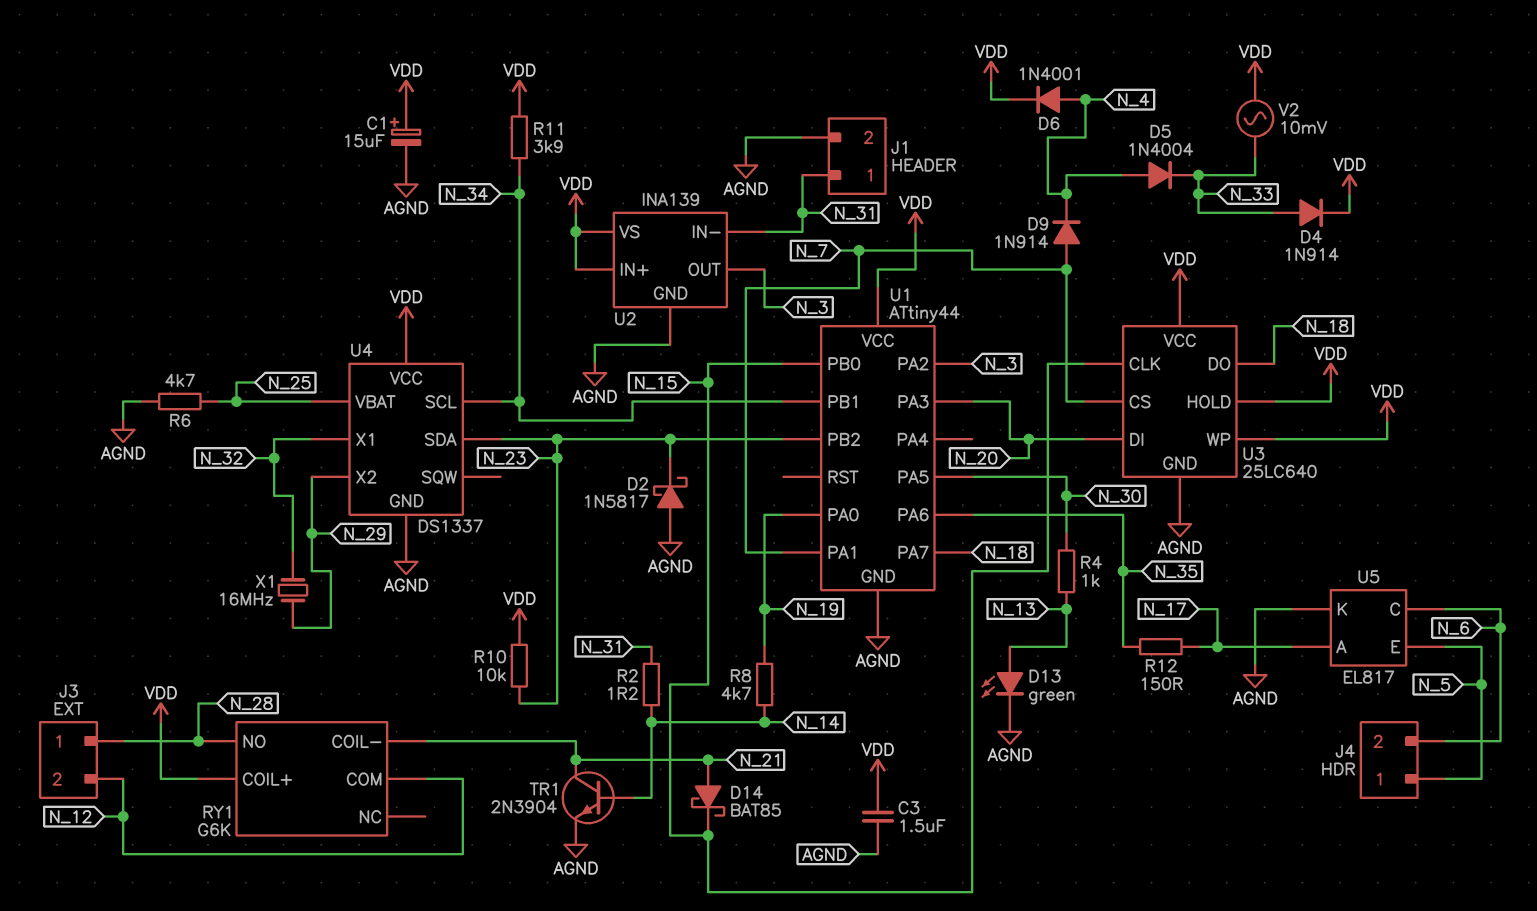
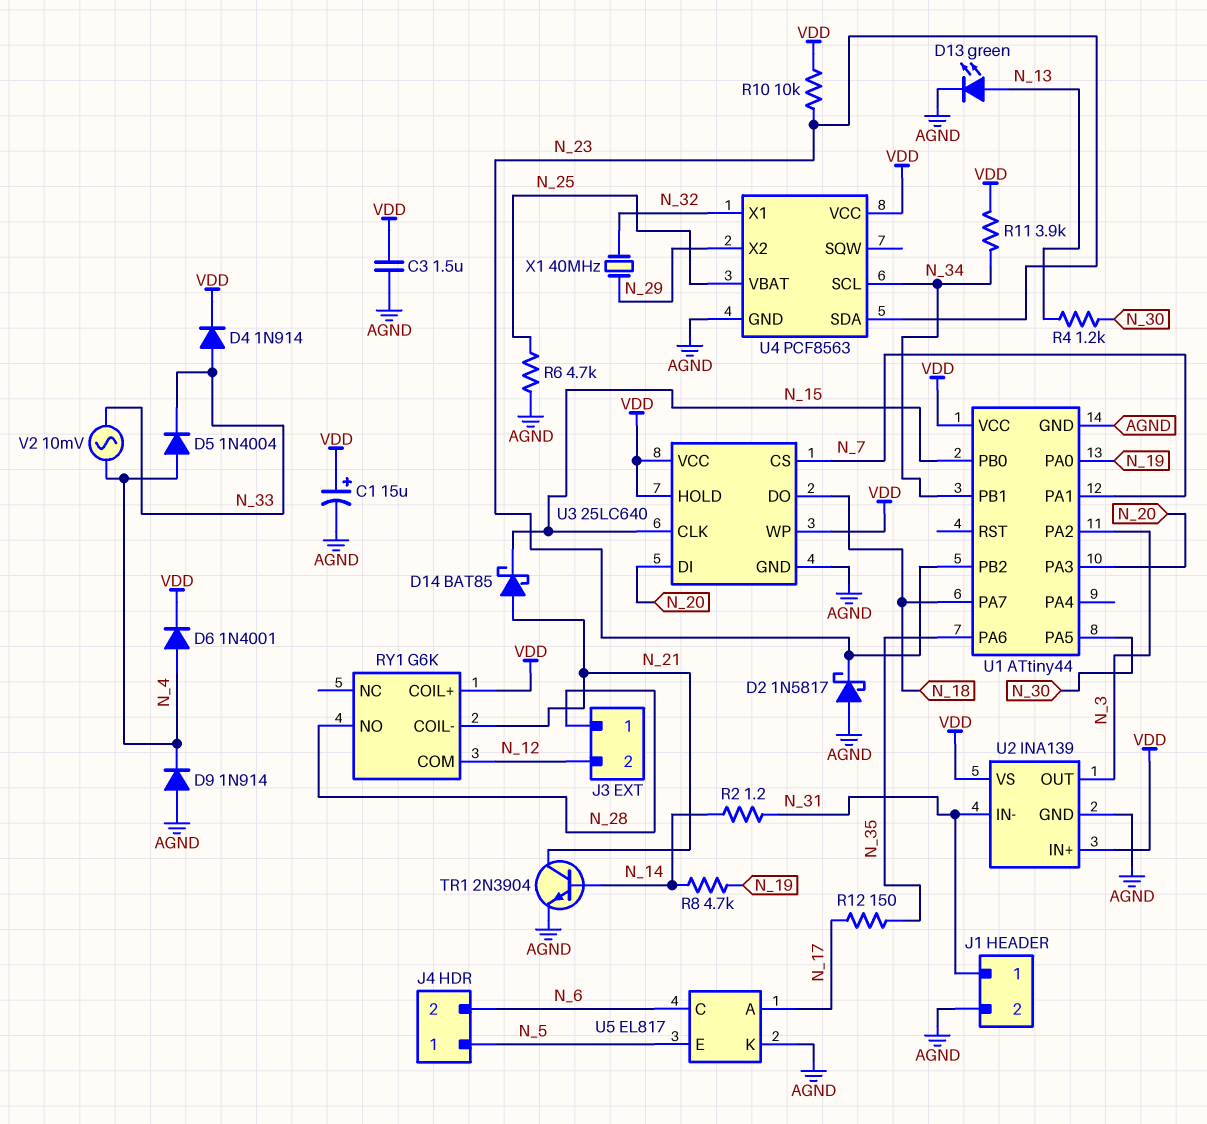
D9: diode 1N914 (A N_7, K N_4) -> diode 1N914 (A AGND, K N_4)
R4: 1k (N_13, N_30) -> 1.2k (N_13, N_30)
U4: DS1337 -> PCF8563
V2: AC 10mV (N_33, VDD) -> AC 10mV (N_4, N_33)
X1: 16MHz (N_29, N_32) -> 40MHz (N_29, N_32)

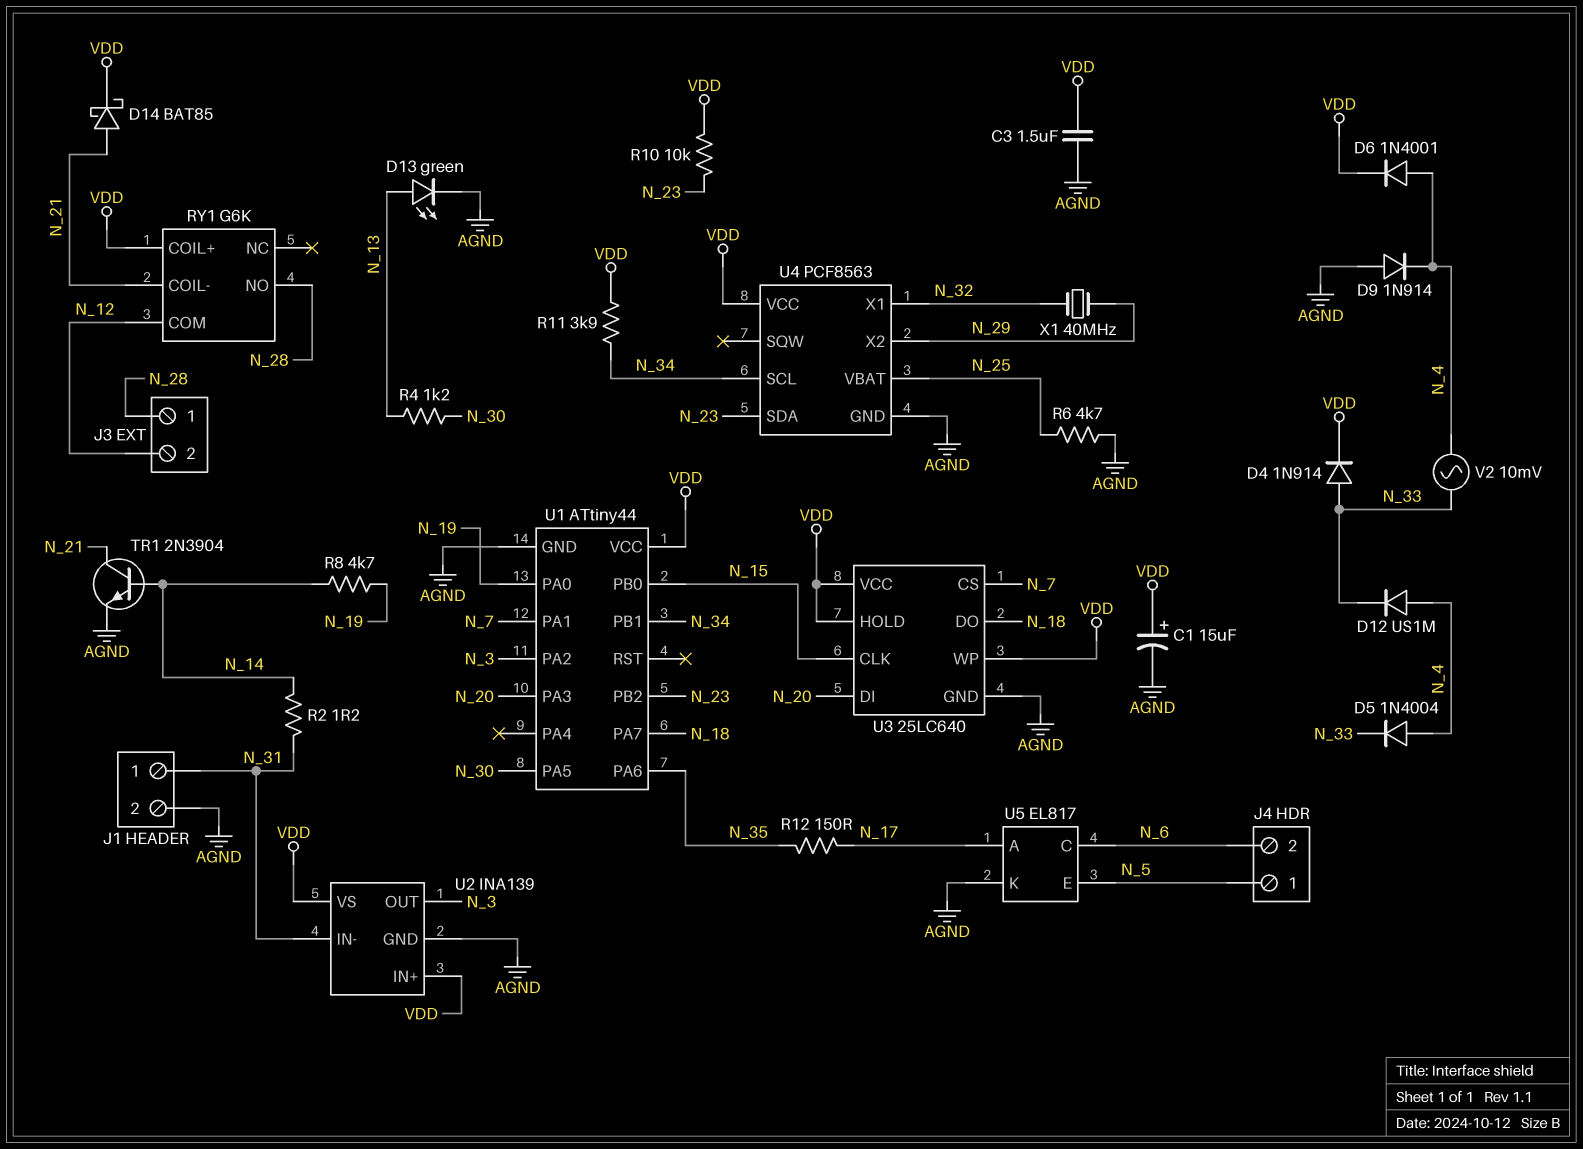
D2: schottky 1N5817 (A AGND, K N_23) -> none
D12: none -> diode US1M (A N_4, K N_33)
D14: schottky BAT85 (A N_21, K N_15) -> schottky BAT85 (A N_21, K VDD)

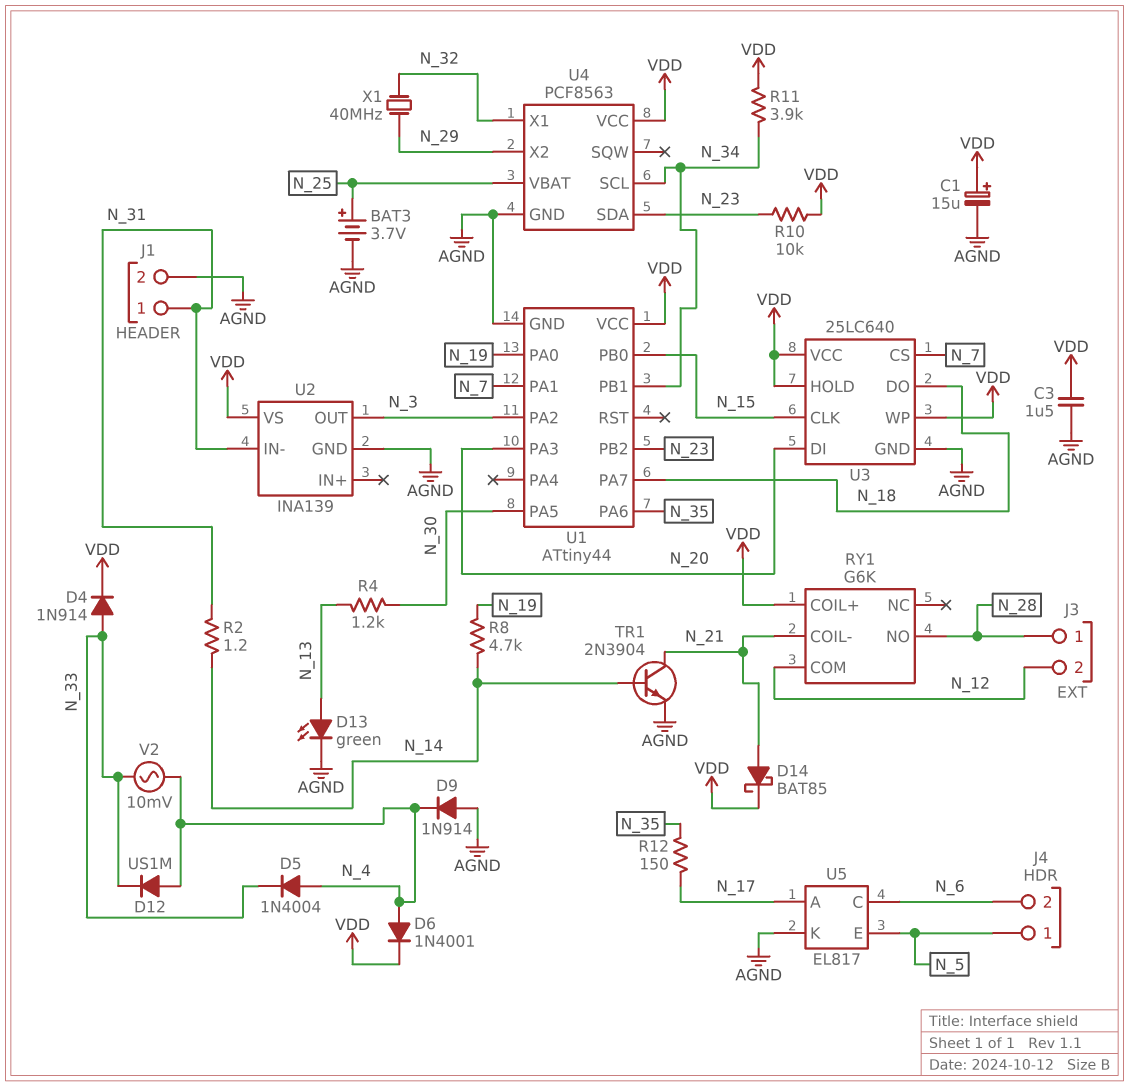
BAT3: none -> 3.7V (plus N_25, minus AGND)
R6: 4.7k (AGND, N_25) -> none
U2 pin IN+: VDD -> none

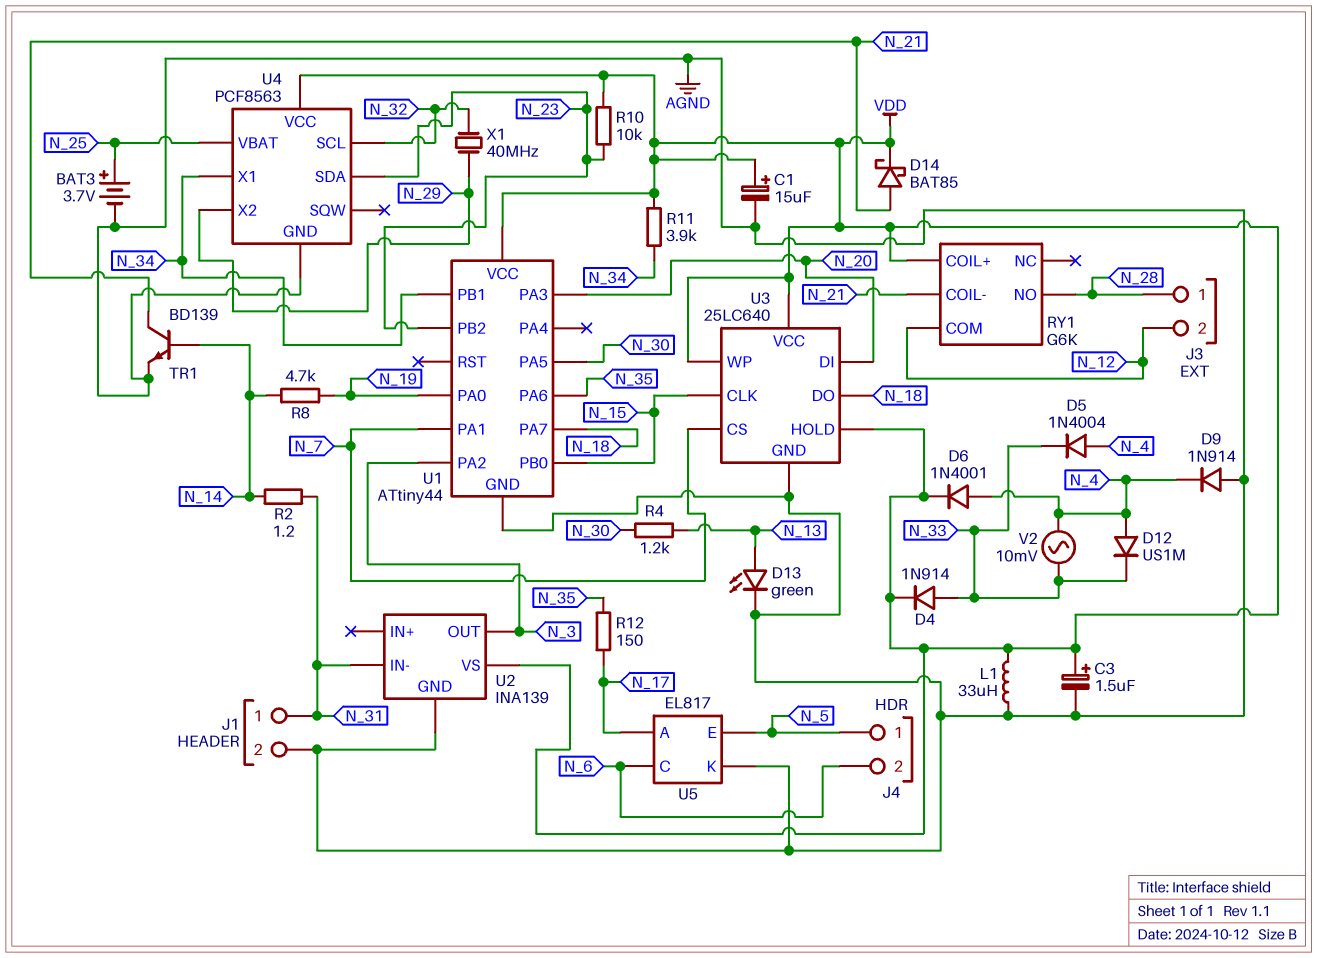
C3: 1.5uF (AGND, VDD) -> 1.5uF (plus VDD, minus AGND)
L1: none -> 33uH (AGND, VDD)
TR1: NPN 2N3904 (B N_14, C N_21, E AGND) -> NPN BD139 (B N_14, C N_21, E AGND)
U4 pin SCL: N_34 -> N_32
U4 pin X1: N_32 -> N_34

